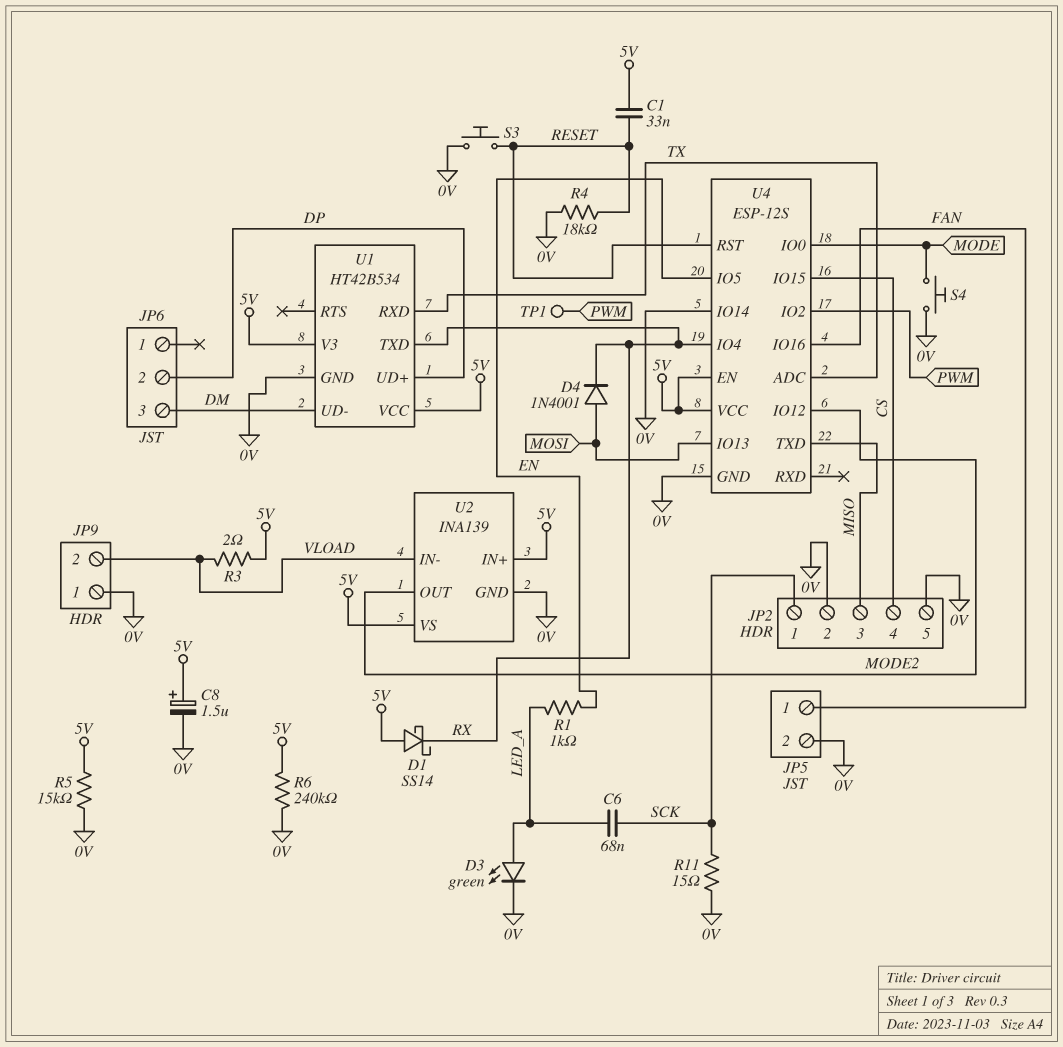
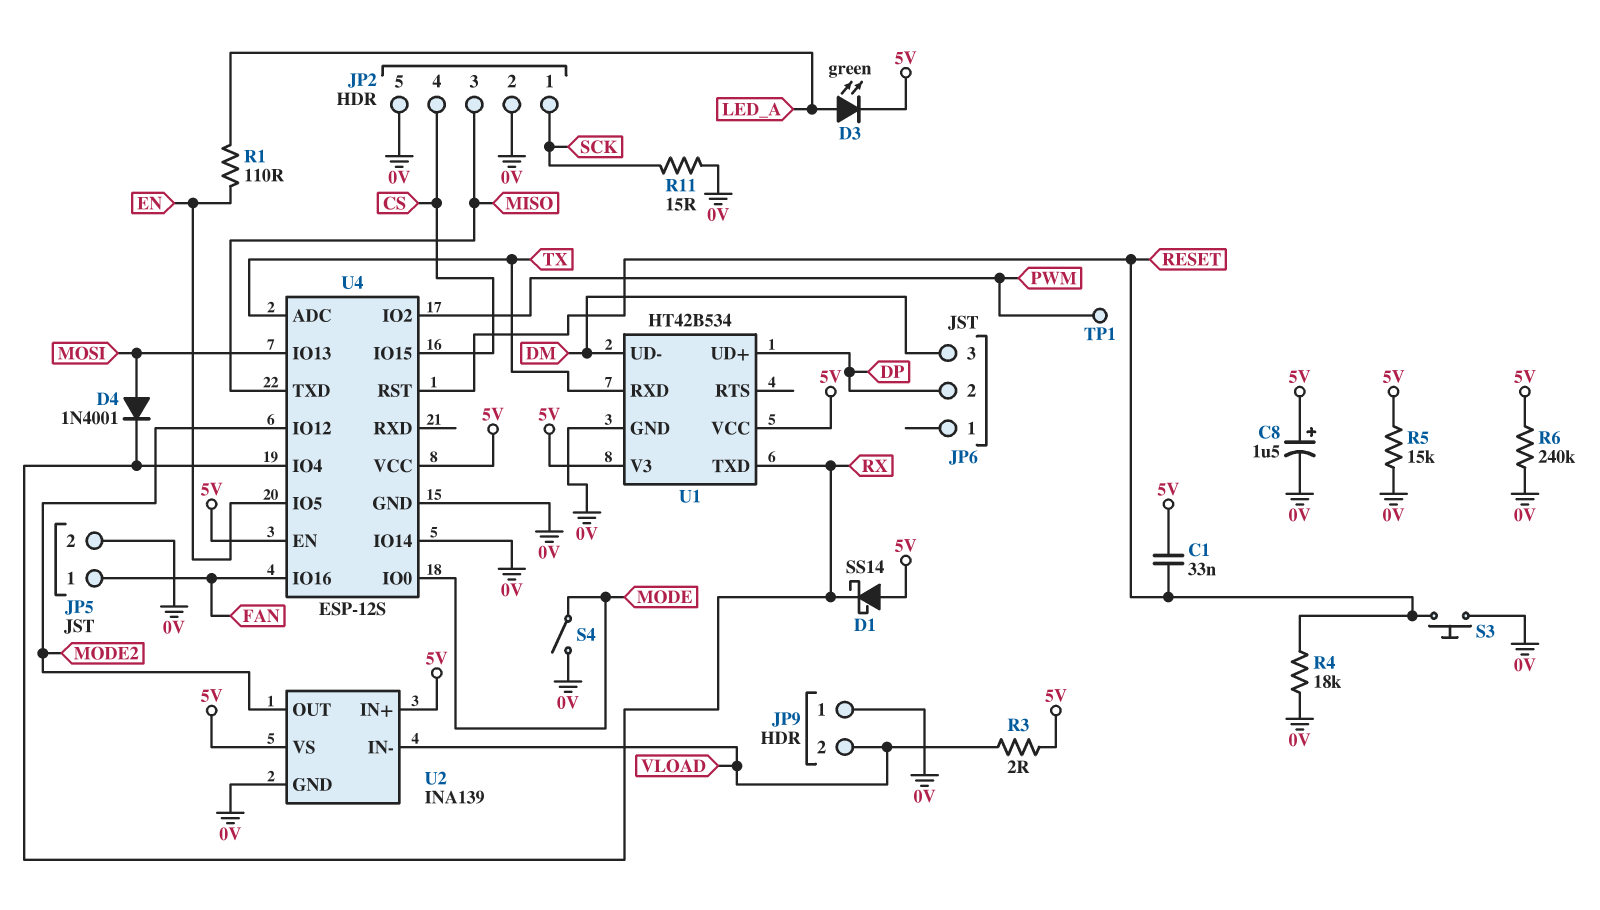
C6: 68nF (LED_A, SCK) -> none
D3: LED green (A LED_A, K 0V) -> LED green (A LED_A, K 5V)
R1: 1k (EN, LED_A) -> 110 (EN, LED_A)
S4: button (0V, MODE) -> switch (0V, MODE)

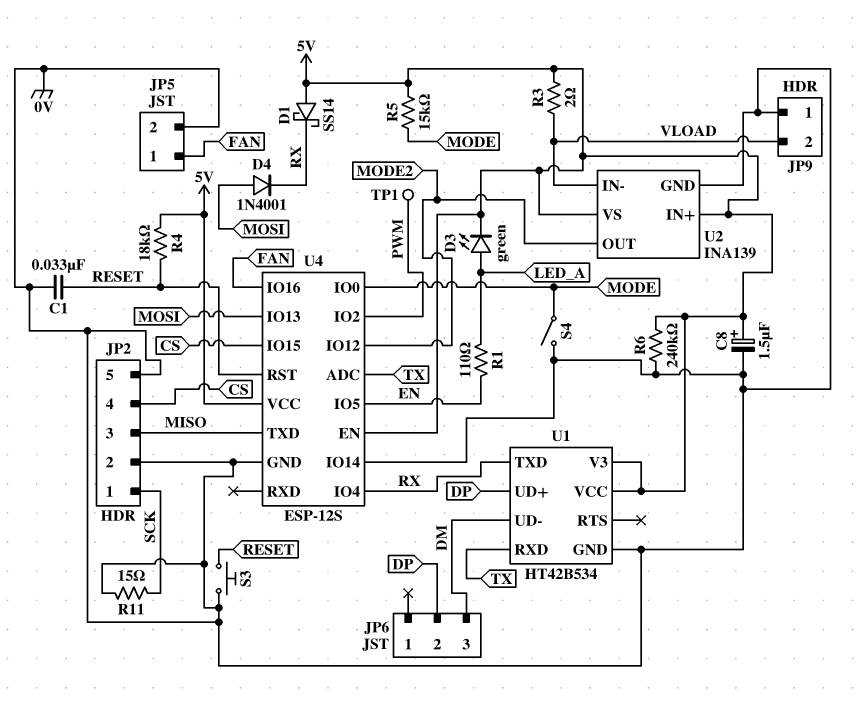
C1: 33nF (5V, RESET) -> 33nF (0V, RESET)
R4: 18k (0V, RESET) -> 18k (5V, RESET)
R5: 15k (0V, 5V) -> 15k (5V, MODE)

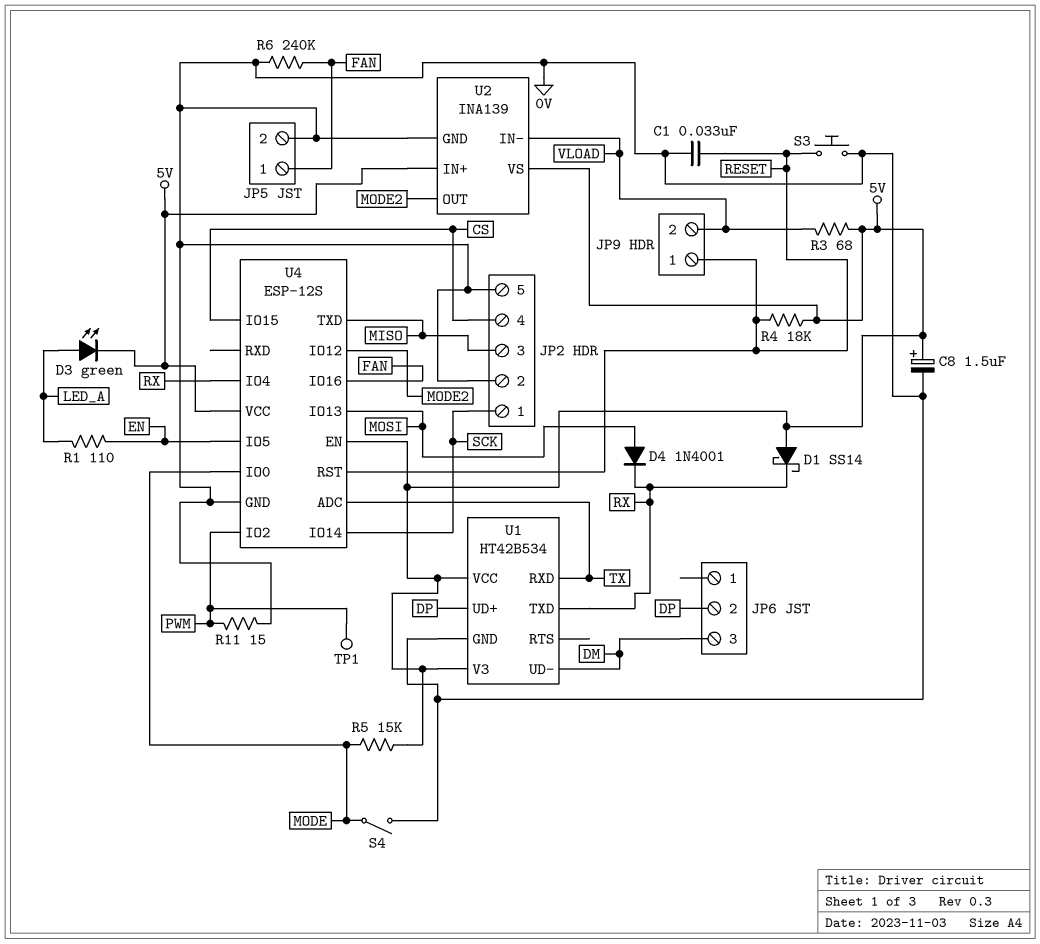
JP9 pin 1: 0V -> RESET
R3: 2 (5V, VLOAD) -> 68 (5V, VLOAD)
R6: 240k (0V, 5V) -> 240k (0V, FAN)
R11: 15 (0V, SCK) -> 15 (0V, PWM)
U4 pin IO14: 0V -> SCK

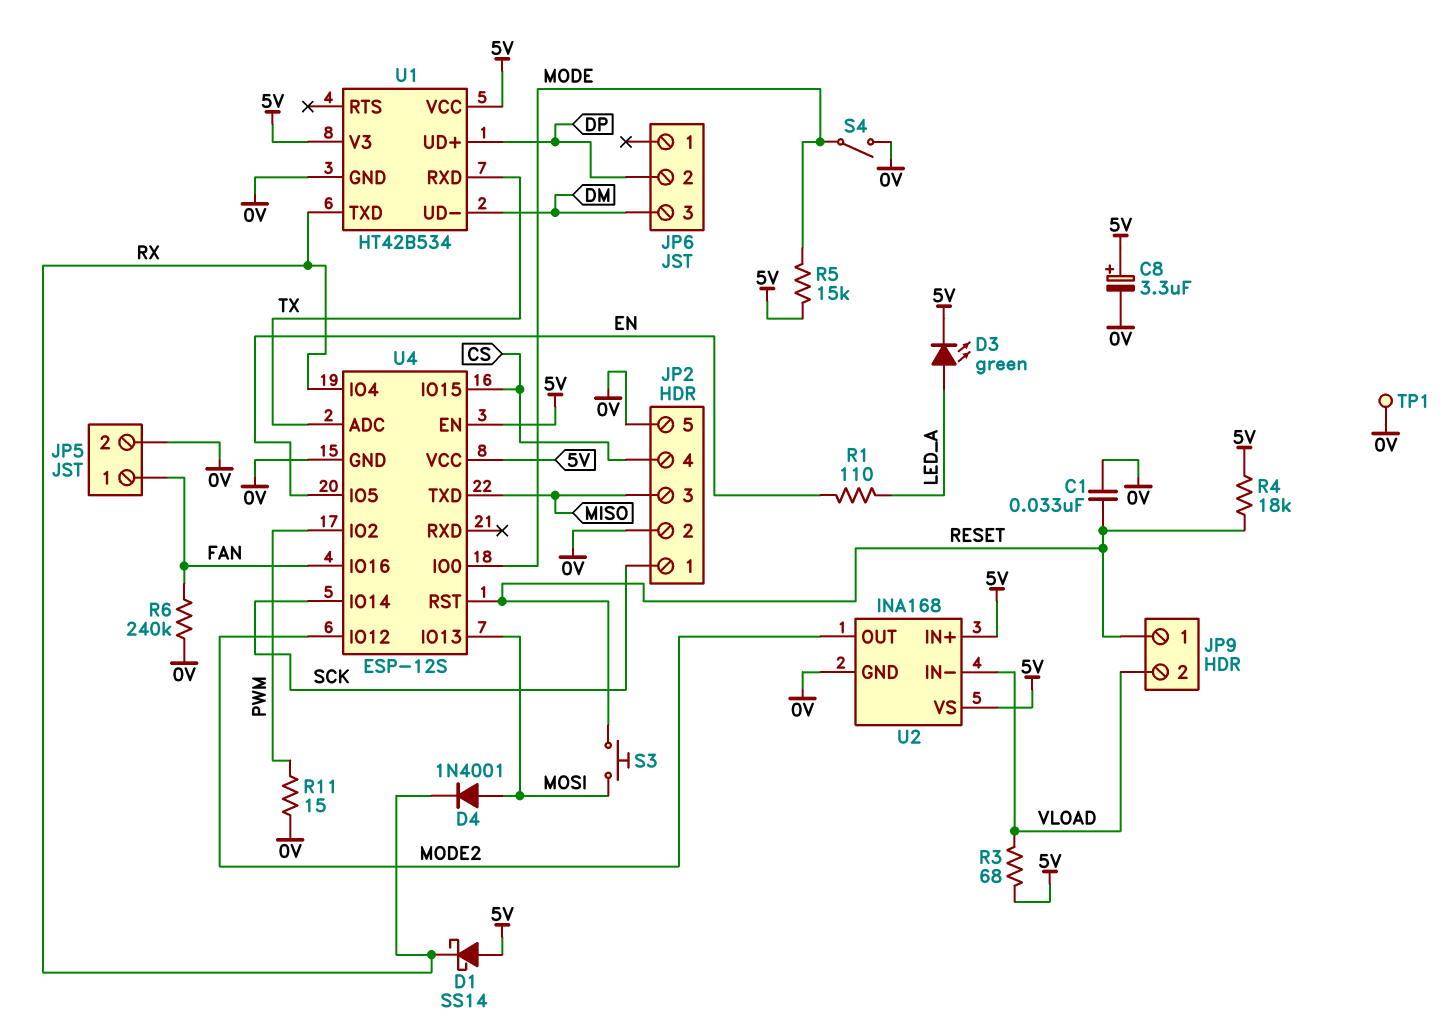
C8: 1.5uF (plus 5V, minus 0V) -> 3.3uF (plus 5V, minus 0V)
S3: button (0V, RESET) -> button (MOSI, RESET)
TP1: test point (PWM) -> test point (0V)
U2: INA139 -> INA168

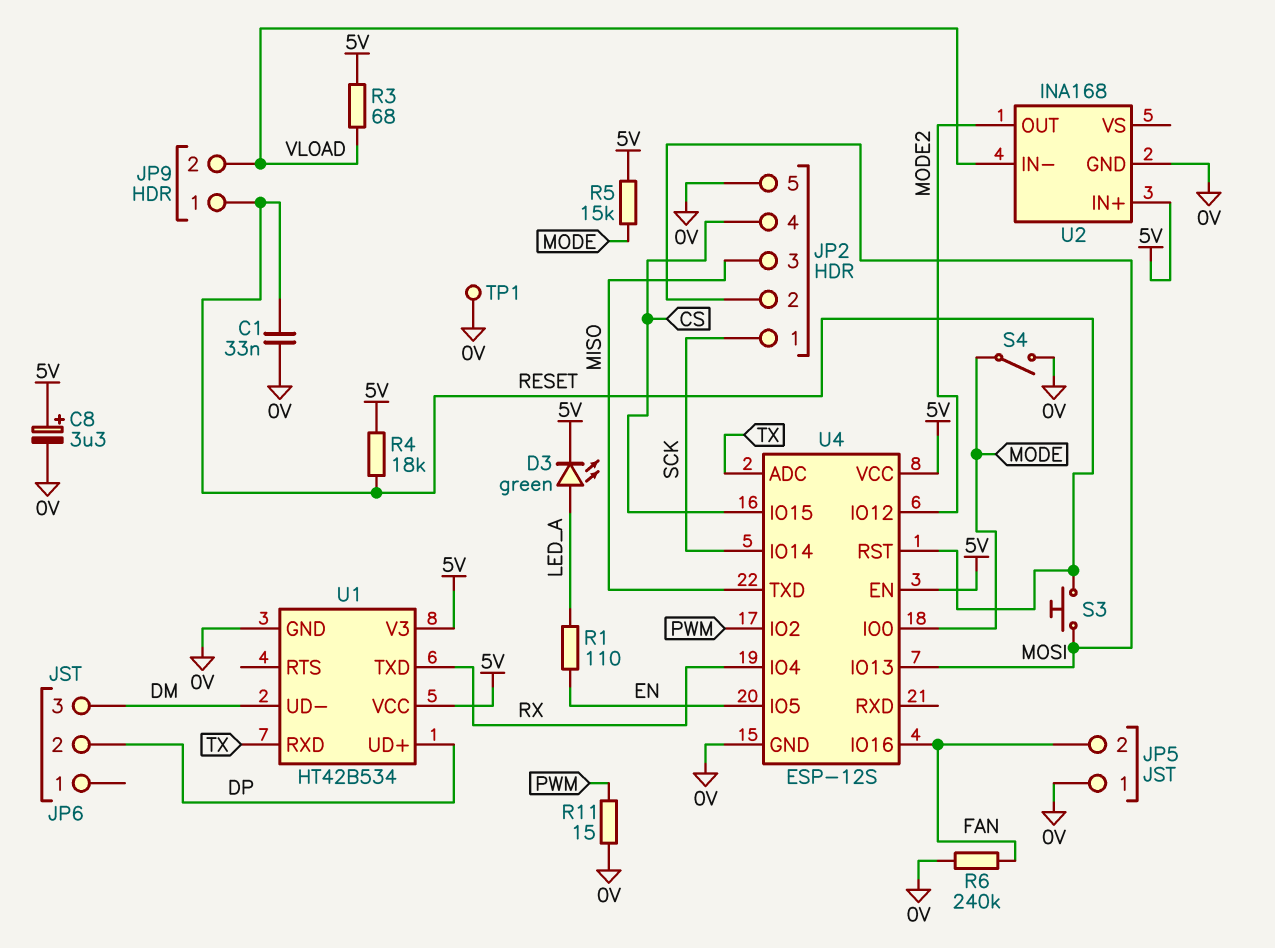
D1: schottky SS14 (A 5V, K RX) -> none
D4: diode 1N4001 (A MOSI, K RX) -> none
JP2 pin 2: 0V -> MOSI
JP5 pin 1: FAN -> 0V
JP5 pin 2: 0V -> FAN
U2 pin VS: 5V -> none

